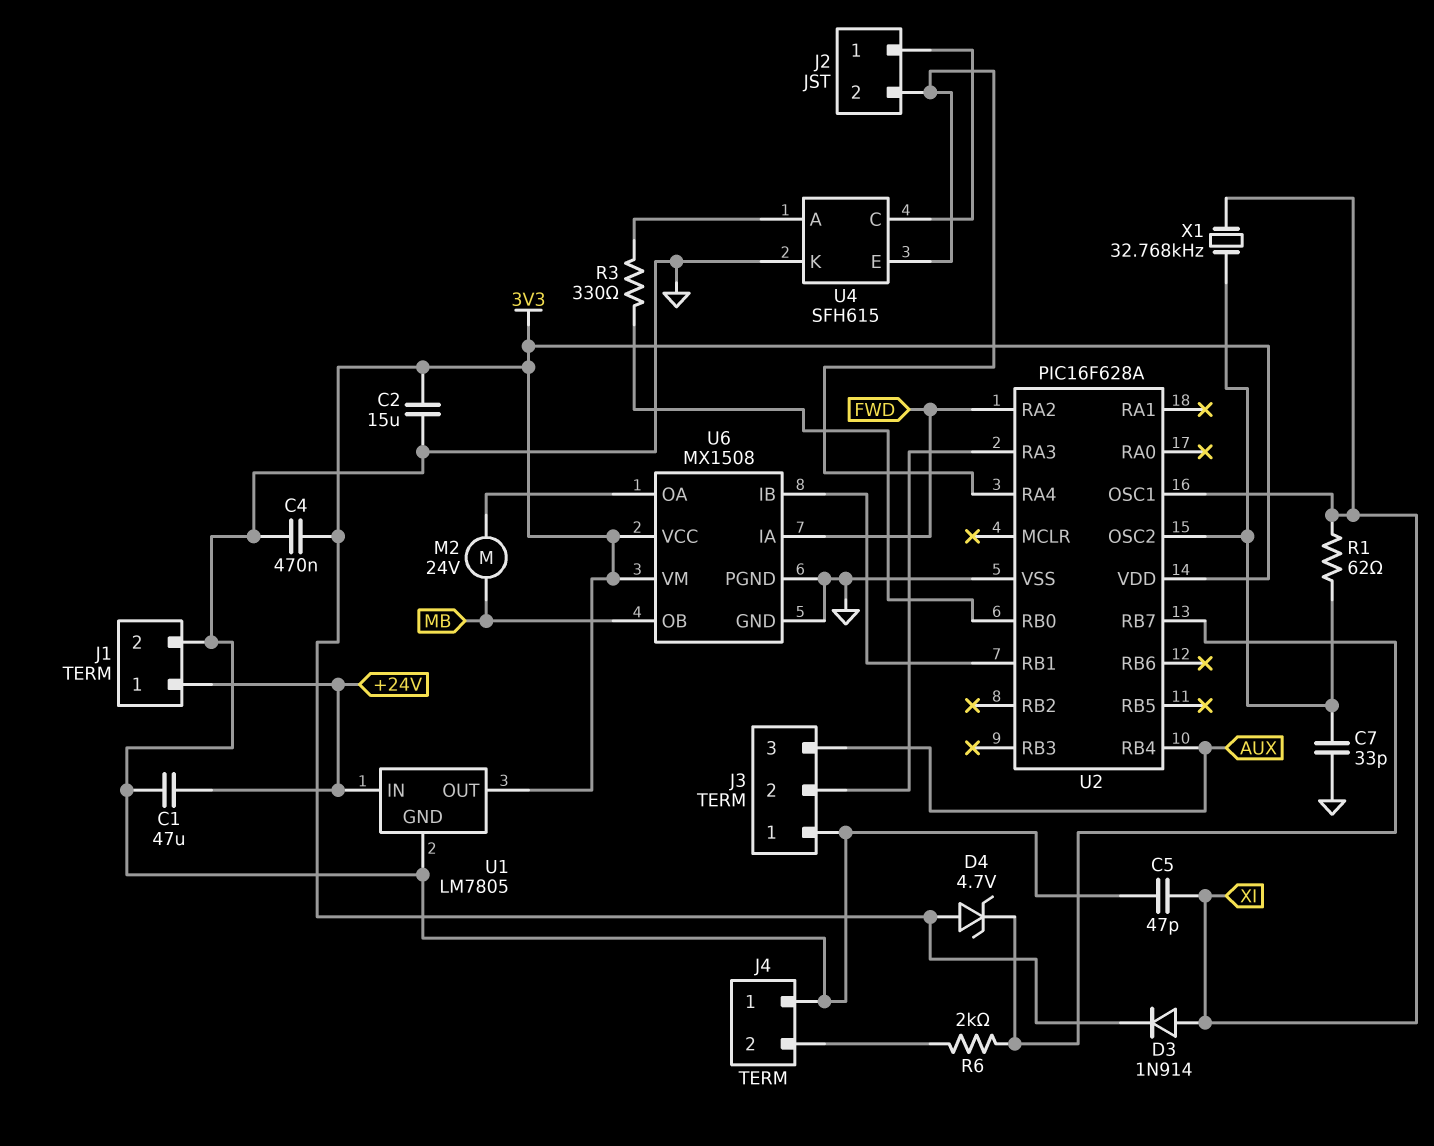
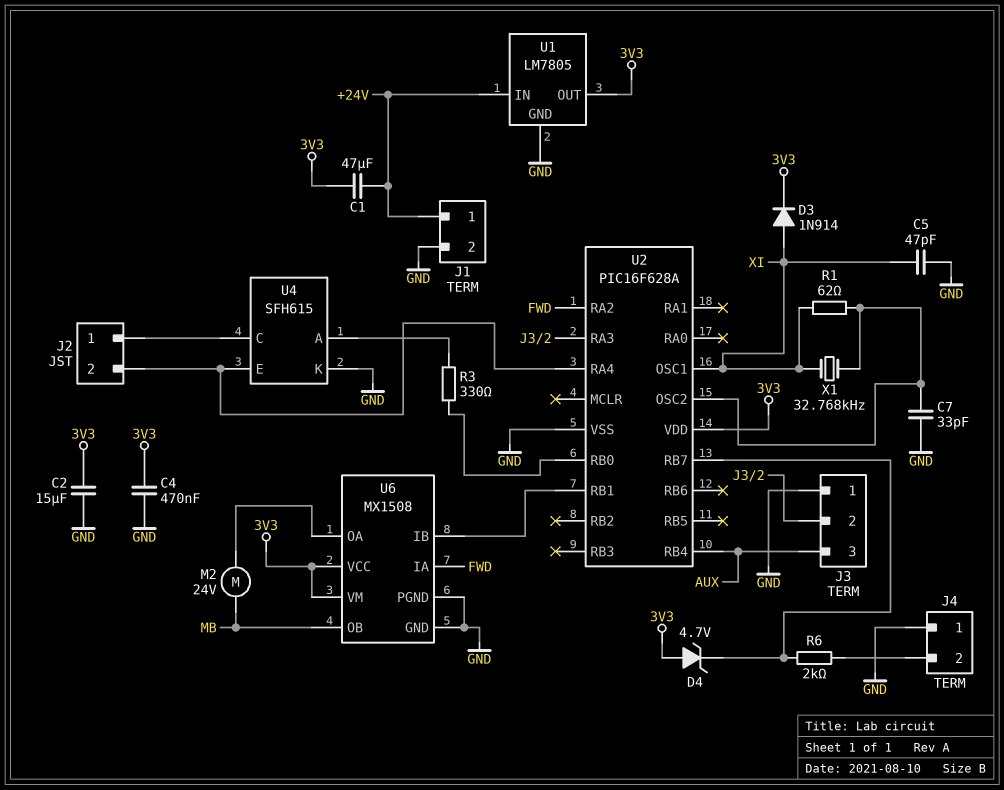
C1: 47uF (+24V, GND) -> 47uF (+24V, 3V3)

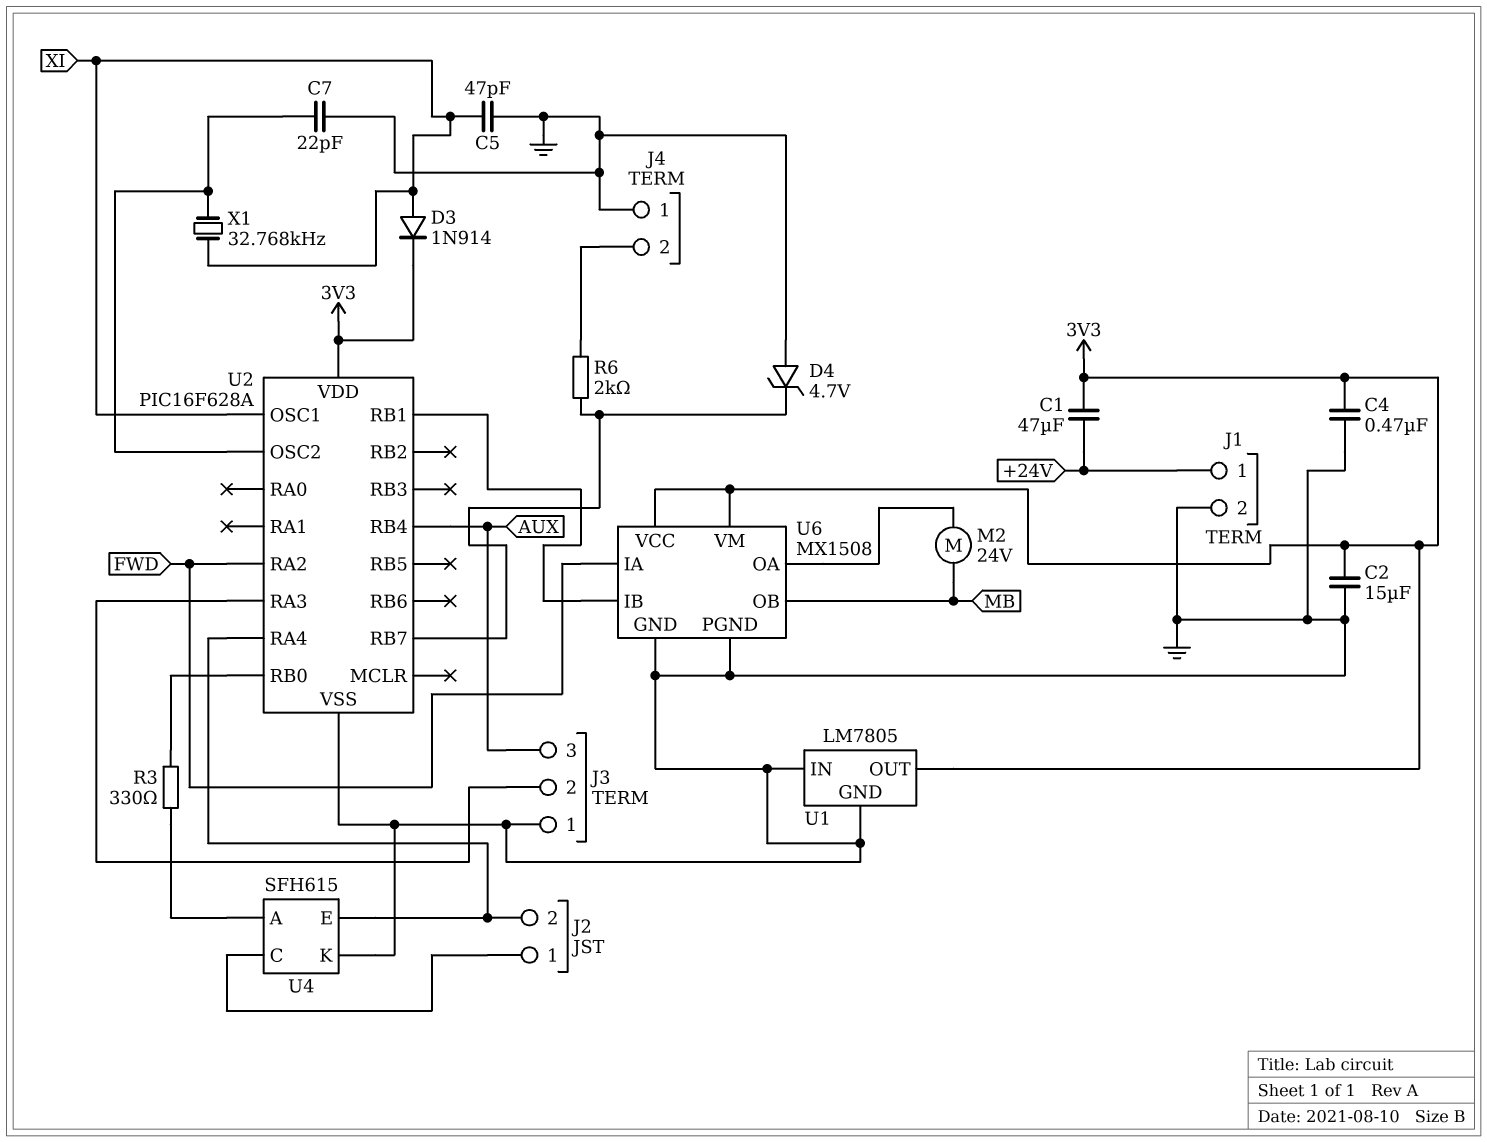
C7: 33pF (GND, U2/OSC2) -> 22pF (GND, U2/OSC2)
D4: zener 4.7V (A 3V3, K U2/RB7) -> zener 4.7V (A GND, K U2/RB7)
R1: 62 (U2/OSC2, XI) -> none
U1 pin IN: +24V -> GND

